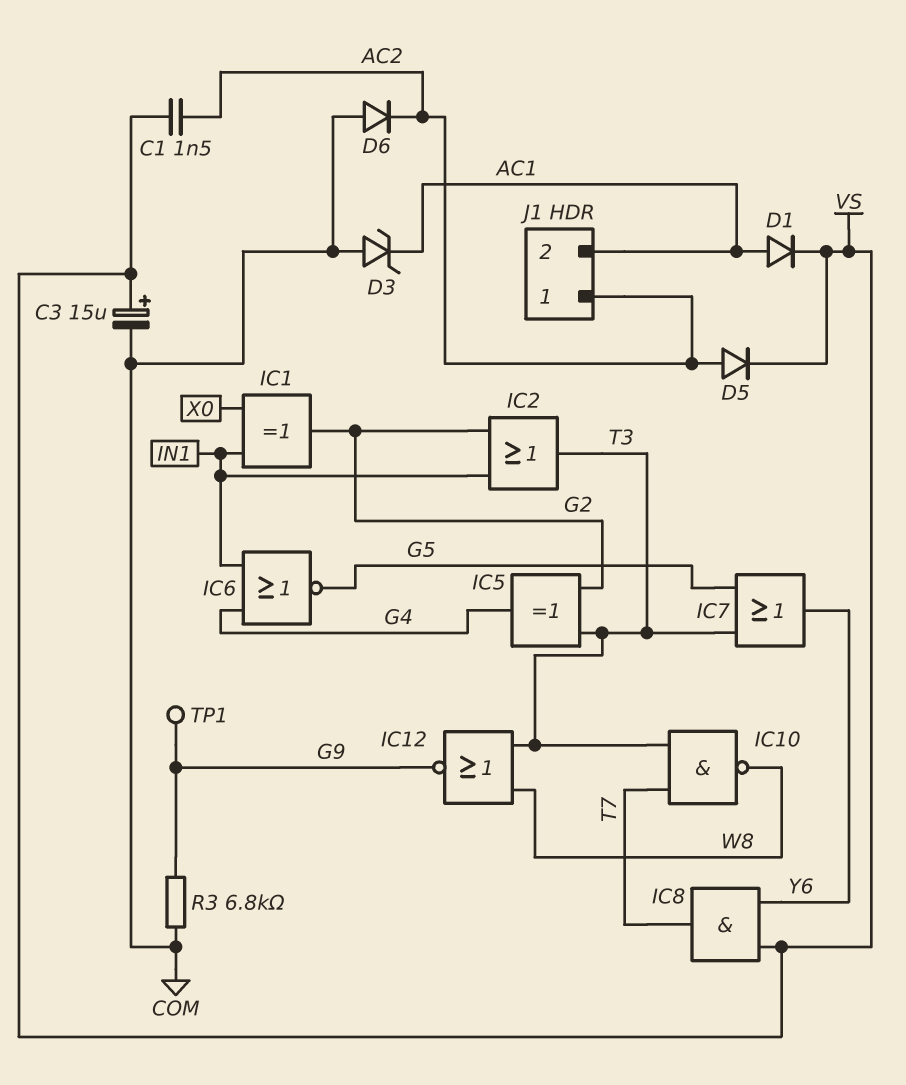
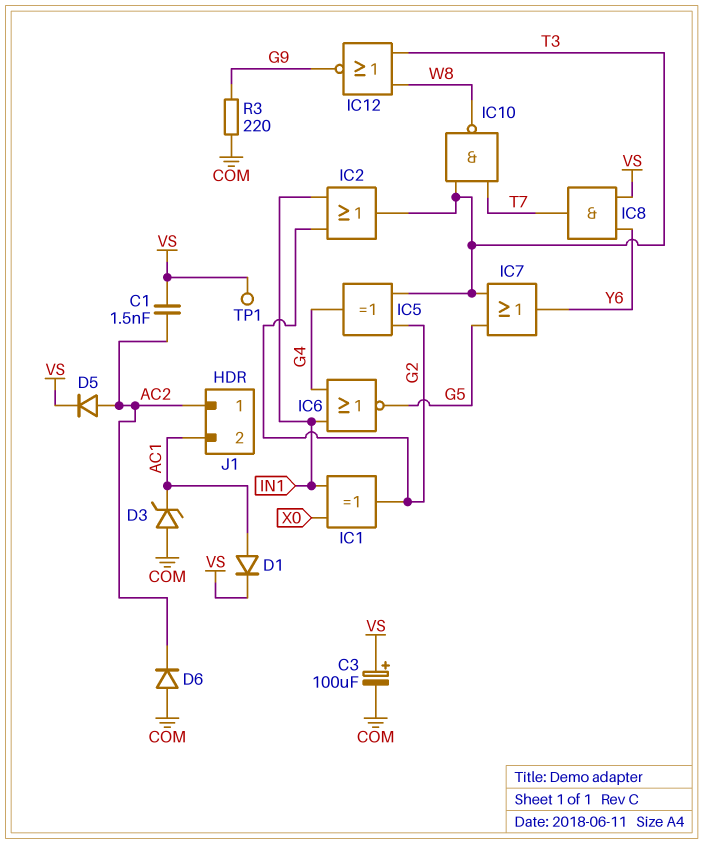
C3: 15uF (plus VS, minus COM) -> 100uF (plus VS, minus COM)
R3: 6.8k (COM, G9) -> 220 (COM, G9)
TP1: test point (G9) -> test point (VS)

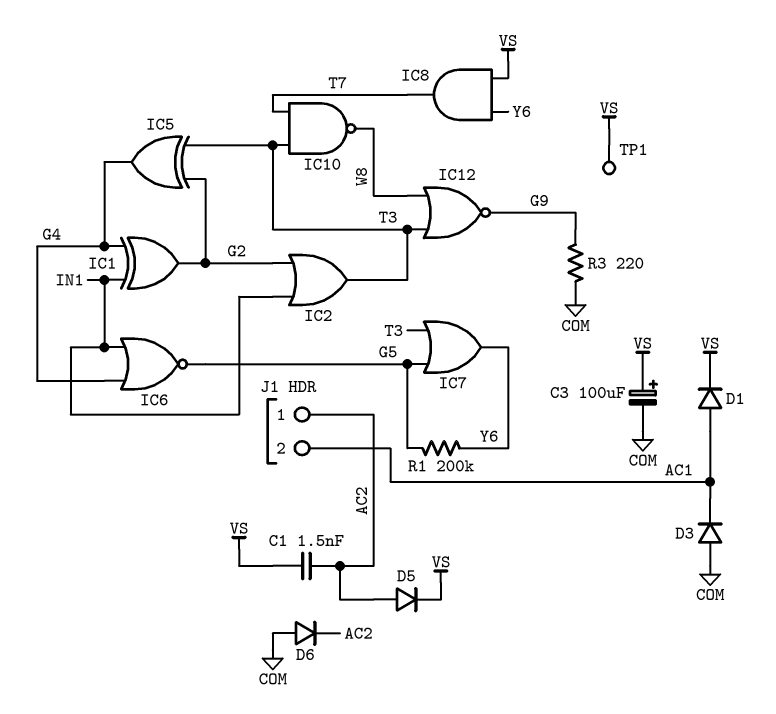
D3: zener (A COM, K AC1) -> diode (A COM, K AC1)
IC1: XOR (in IN1, in X0, out G2) -> XOR (in G4, in IN1, out G2)
R1: none -> 200k (G5, Y6)

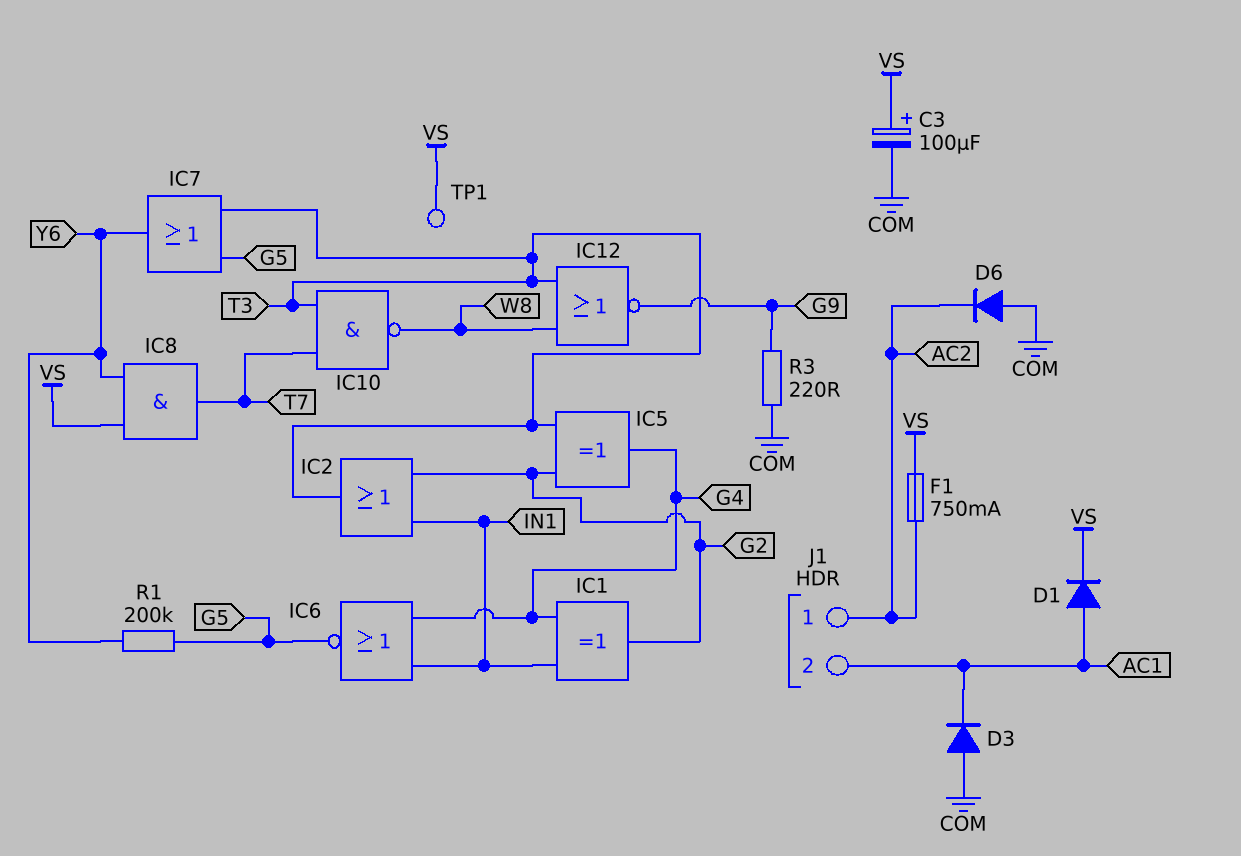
C1: 1.5nF (AC2, VS) -> none
D5: diode (A AC2, K VS) -> none
F1: none -> 750mA (AC2, VS)

